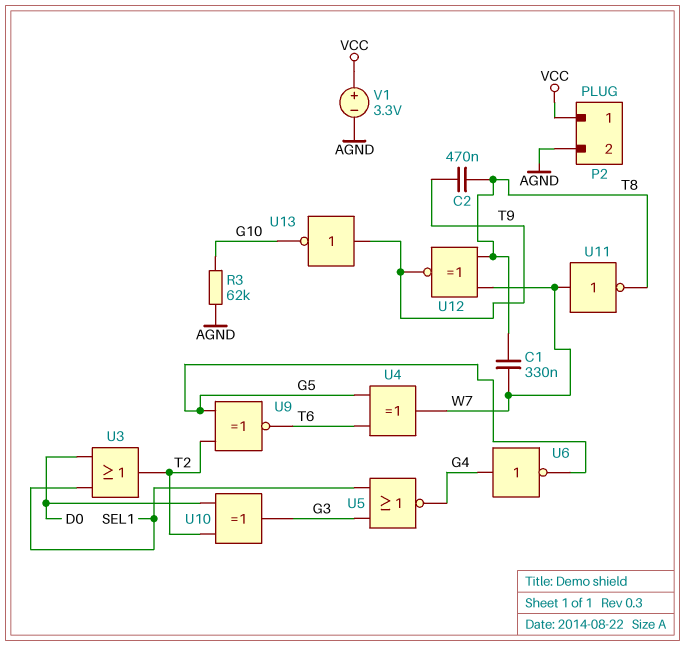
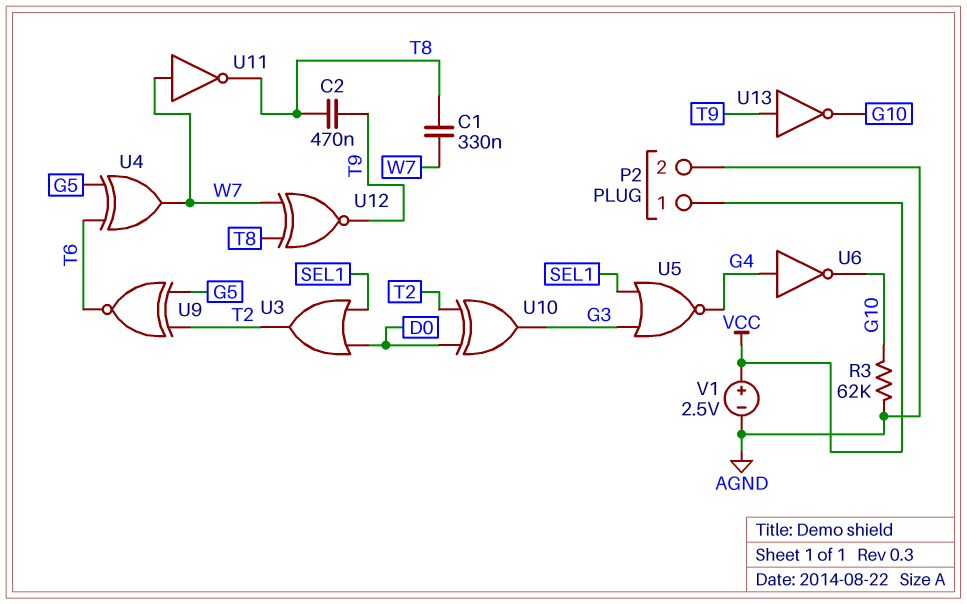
U6: NOT (in G4, out G5) -> NOT (in G4, out G10)
V1: 3.3V (plus VCC, minus AGND) -> 2.5V (plus VCC, minus AGND)

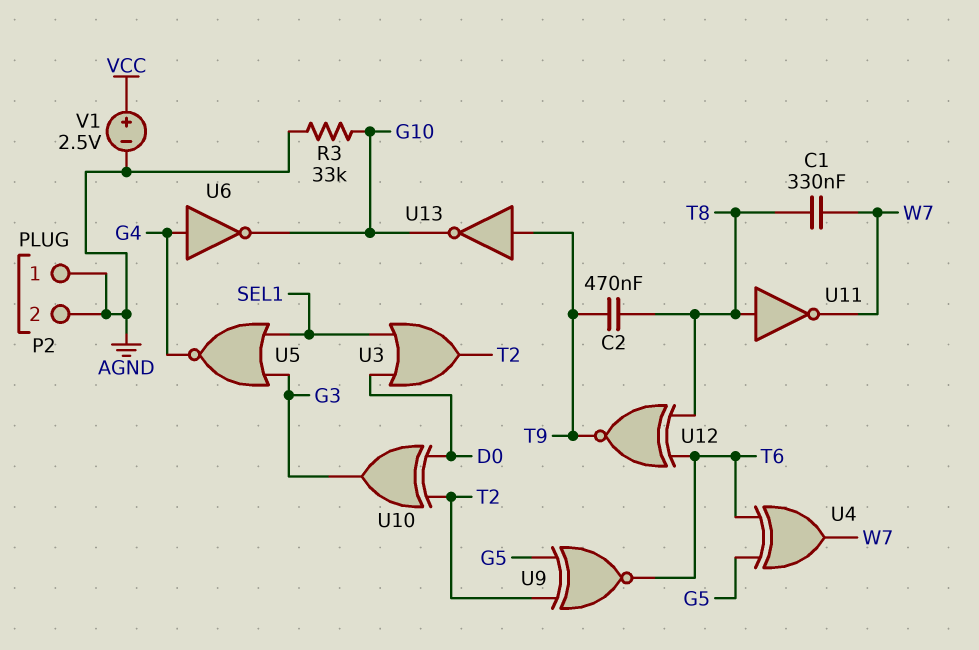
P2 pin 1: VCC -> AGND
R3: 62k (AGND, G10) -> 33k (AGND, G10)
U11: NOT (in W7, out T8) -> NOT (in T8, out W7)
U12: XNOR (in T8, in W7, out T9) -> XNOR (in T6, in T8, out T9)

